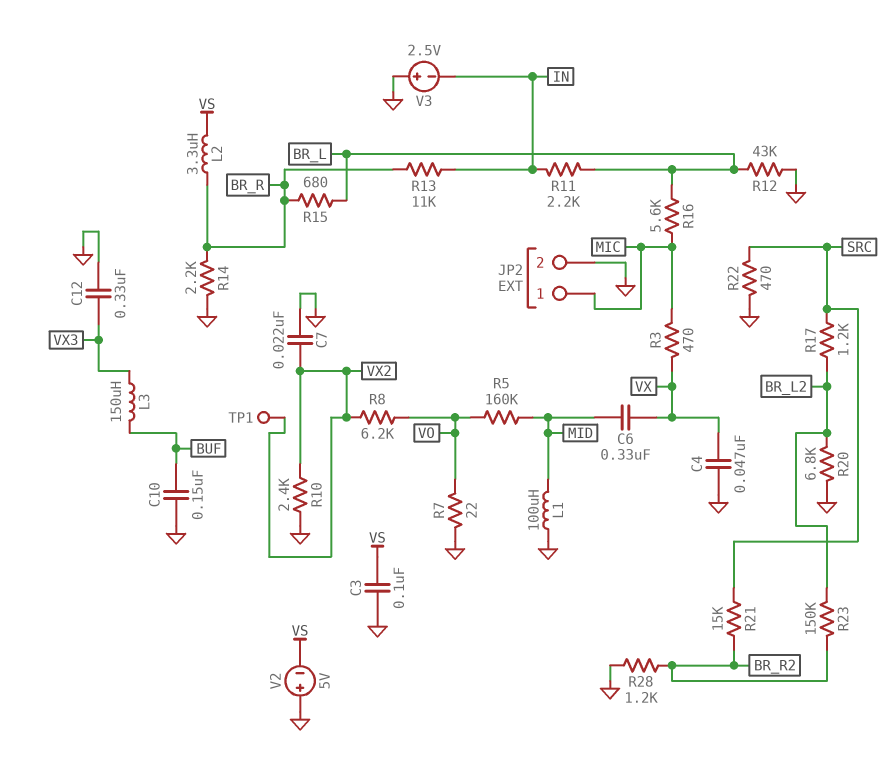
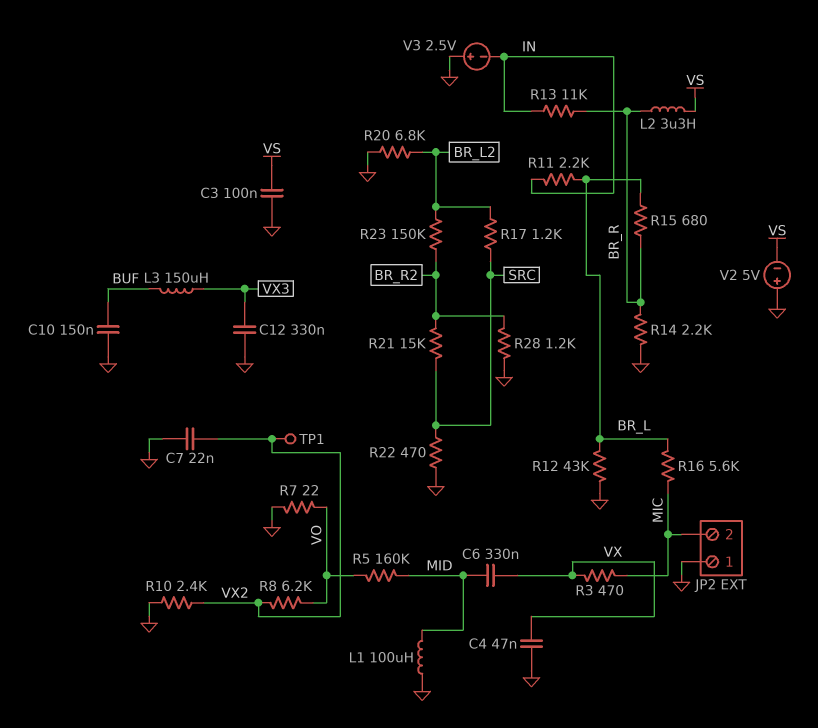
JP2 pin 1: MIC -> GND
JP2 pin 2: GND -> MIC

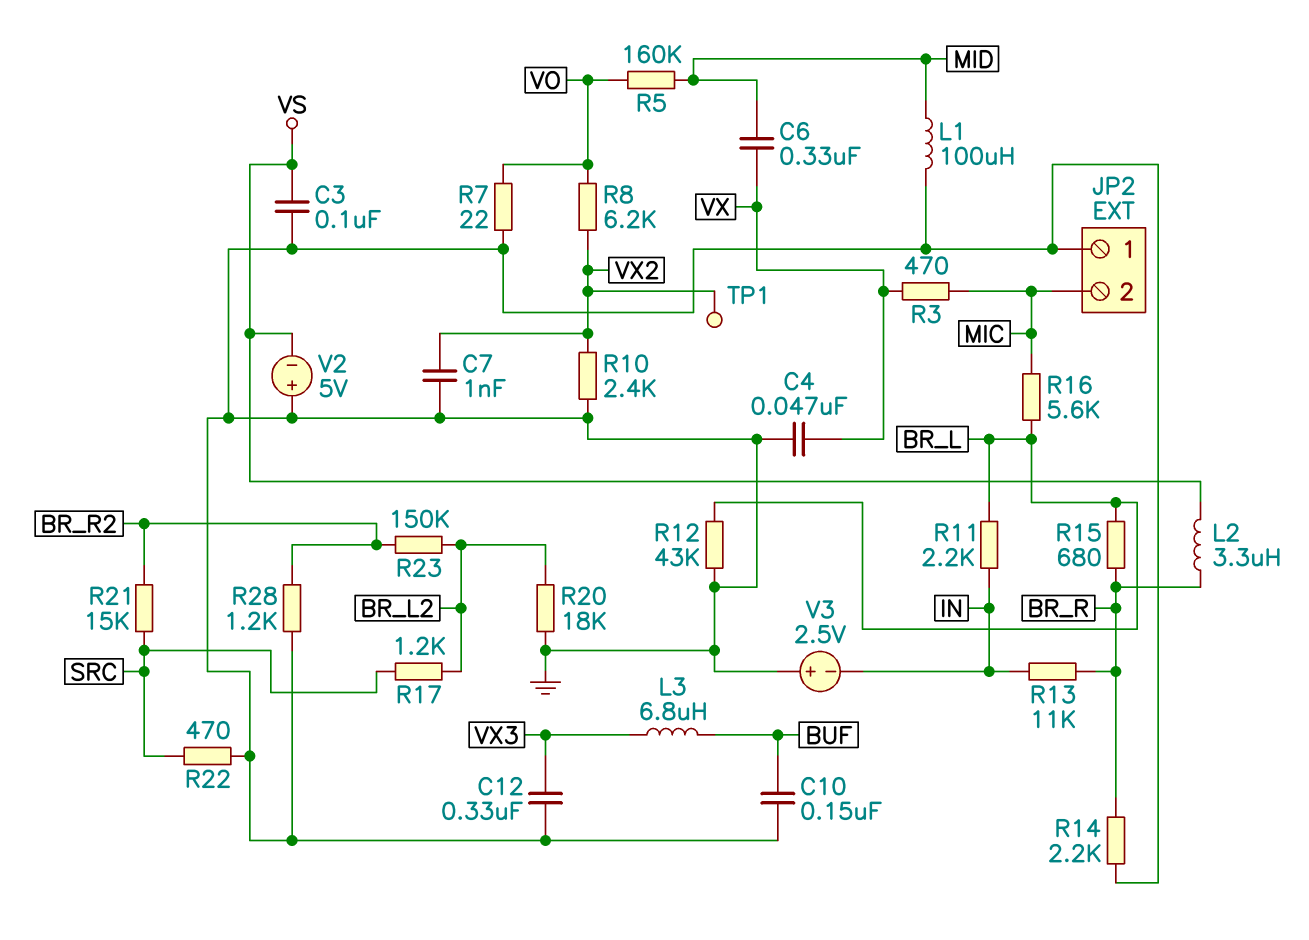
C7: 22nF (GND, VX2) -> 1nF (GND, VX2)
L3: 150uH (BUF, VX3) -> 6.8uH (BUF, VX3)
R20: 6.8k (BR_L2, GND) -> 18k (BR_L2, GND)

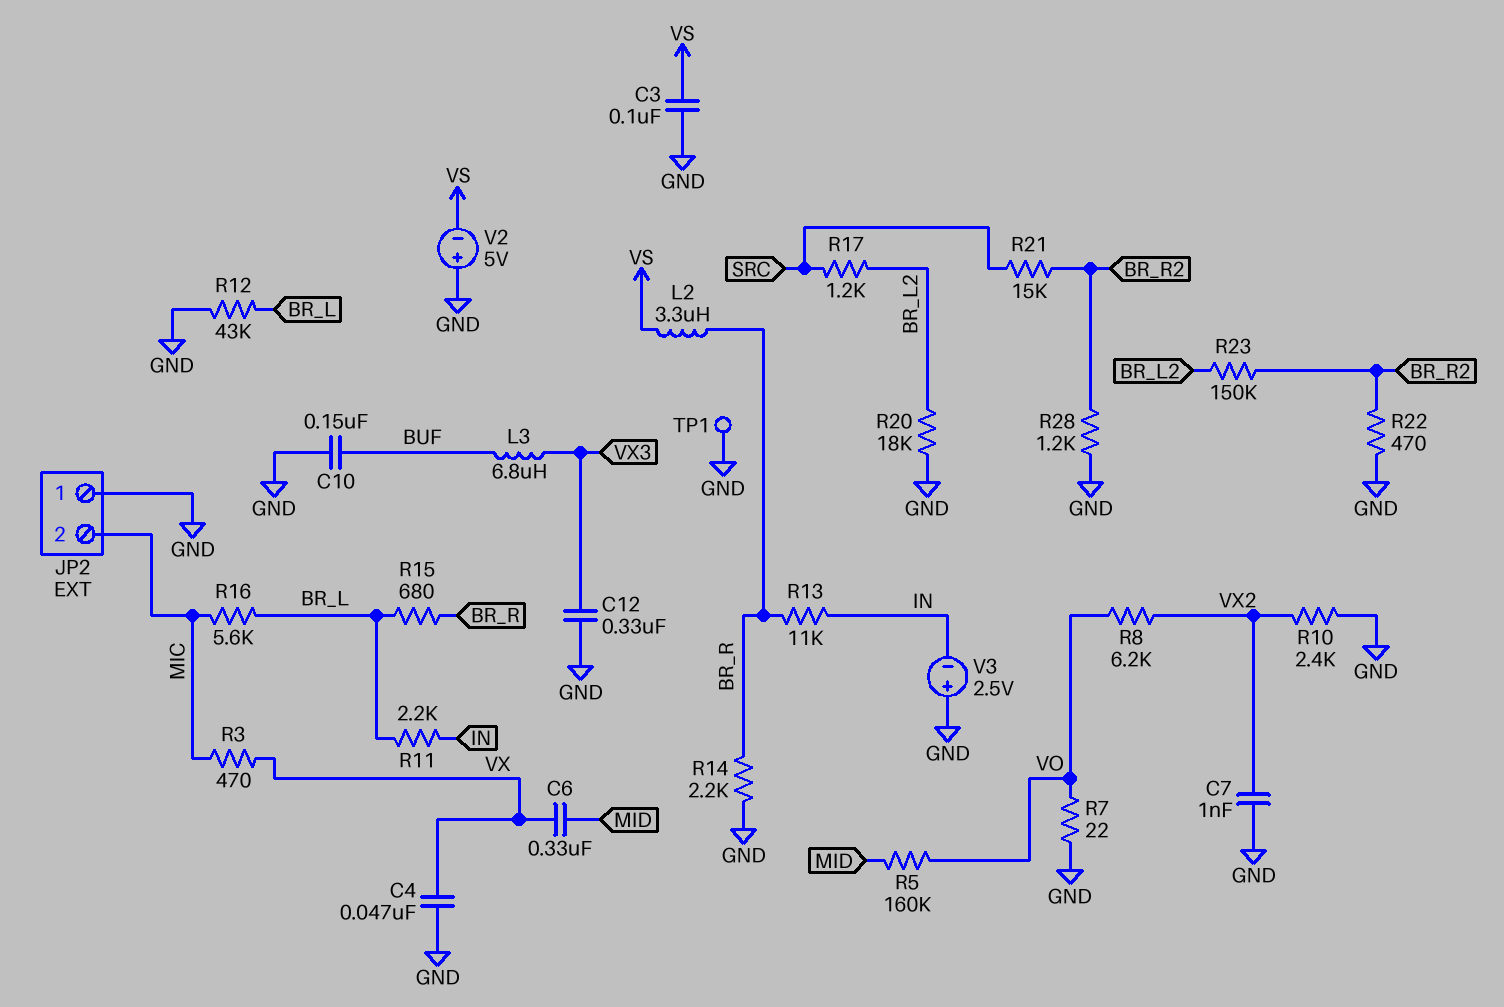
L1: 100uH (GND, MID) -> none
R22: 470 (GND, SRC) -> 470 (BR_R2, GND)
TP1: test point (VX2) -> test point (GND)

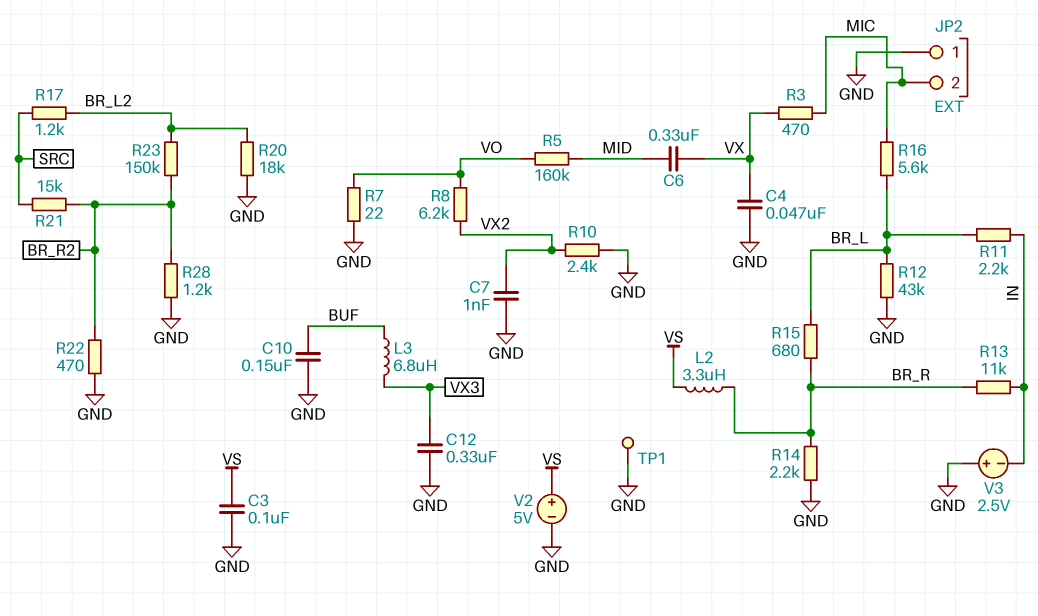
V2: 5V (plus GND, minus VS) -> 5V (plus VS, minus GND)

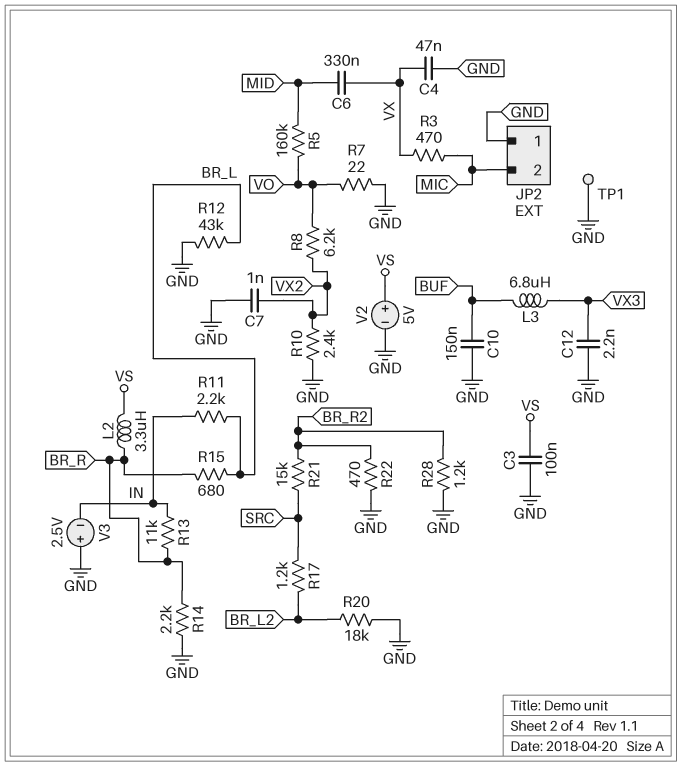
C12: 330nF (GND, VX3) -> 2.2nF (GND, VX3)
R16: 5.6k (BR_L, MIC) -> none
R23: 150k (BR_L2, BR_R2) -> none

